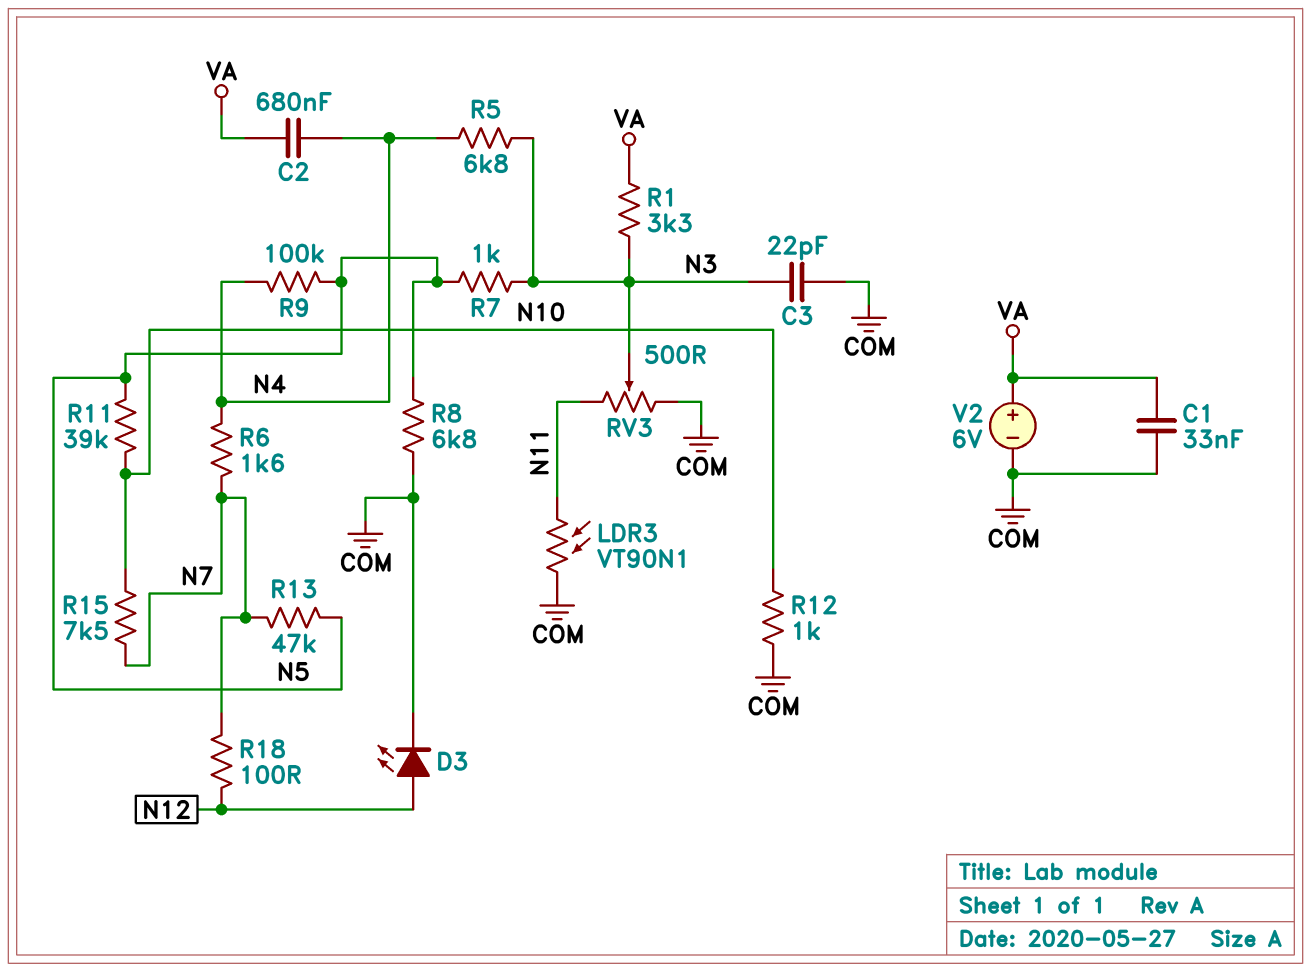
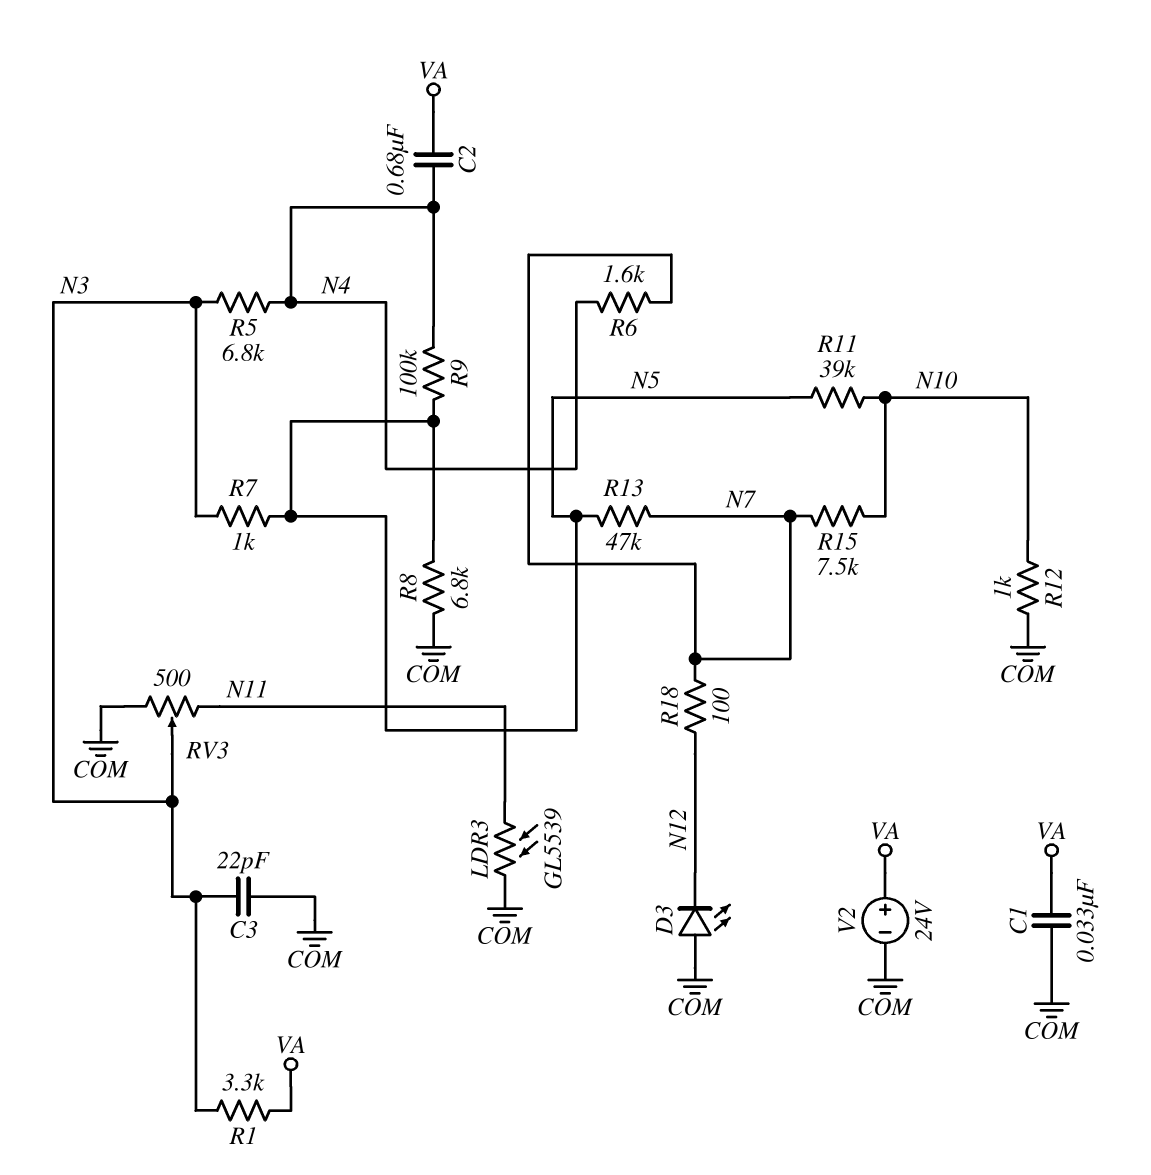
D3: LED (A N12, K COM) -> LED (A COM, K N12)
LDR3: VT90N1 (COM, N11) -> GL5539 (COM, N11)
V2: 6V (plus VA, minus COM) -> 24V (plus VA, minus COM)

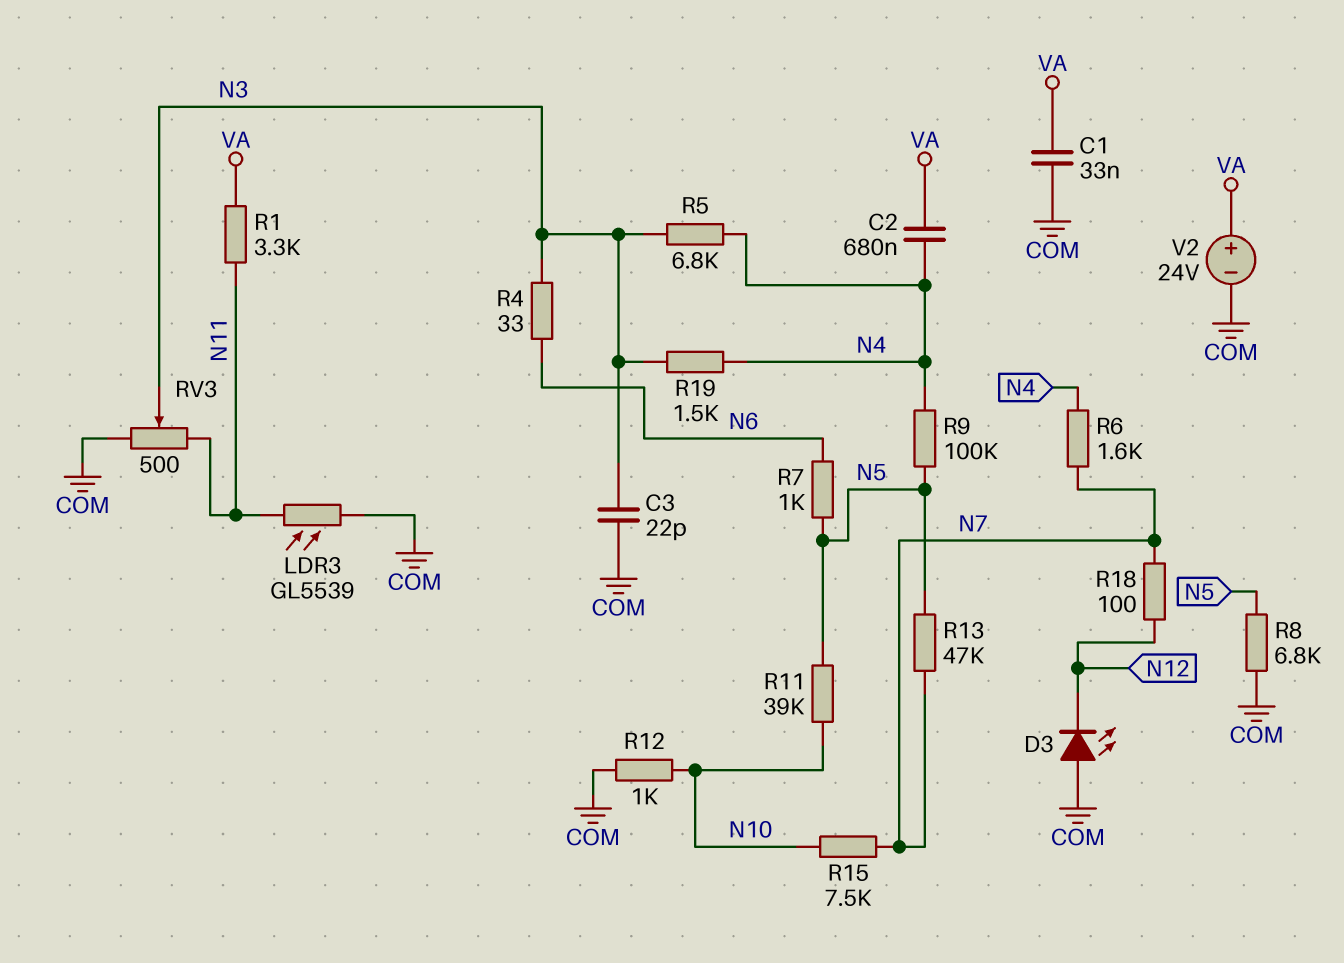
R1: 3.3k (N3, VA) -> 3.3k (N11, VA)
R4: none -> 33 (N3, N6)
R7: 1k (N3, N5) -> 1k (N5, N6)
R19: none -> 1.5k (N3, N4)

